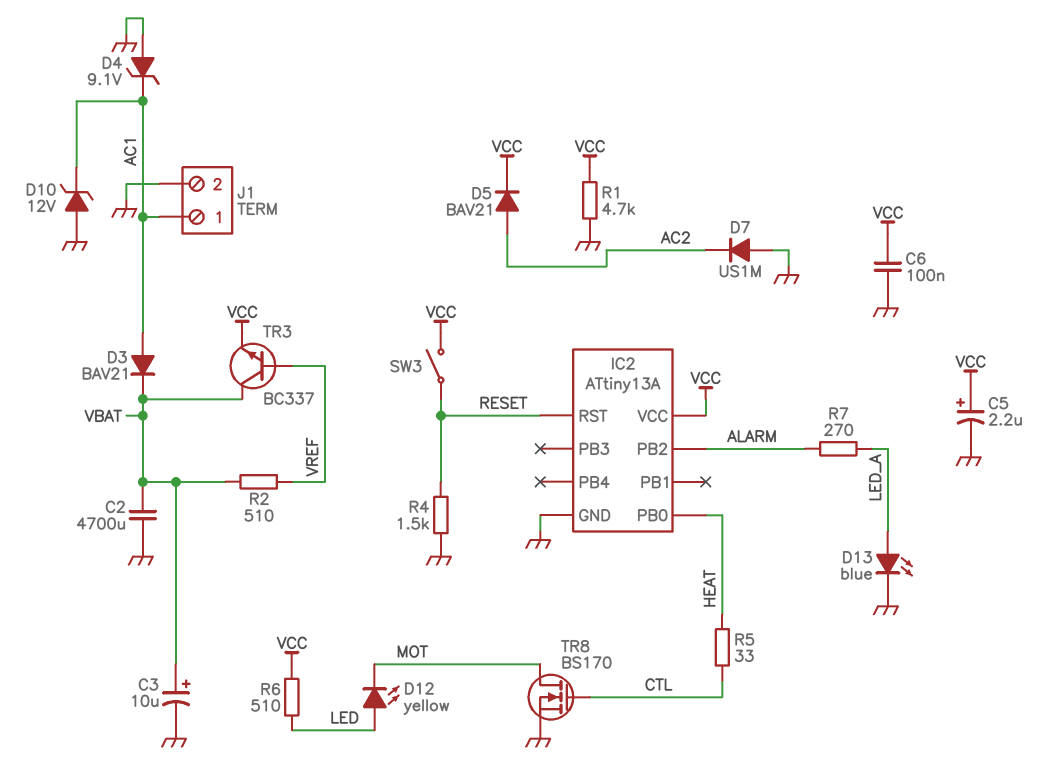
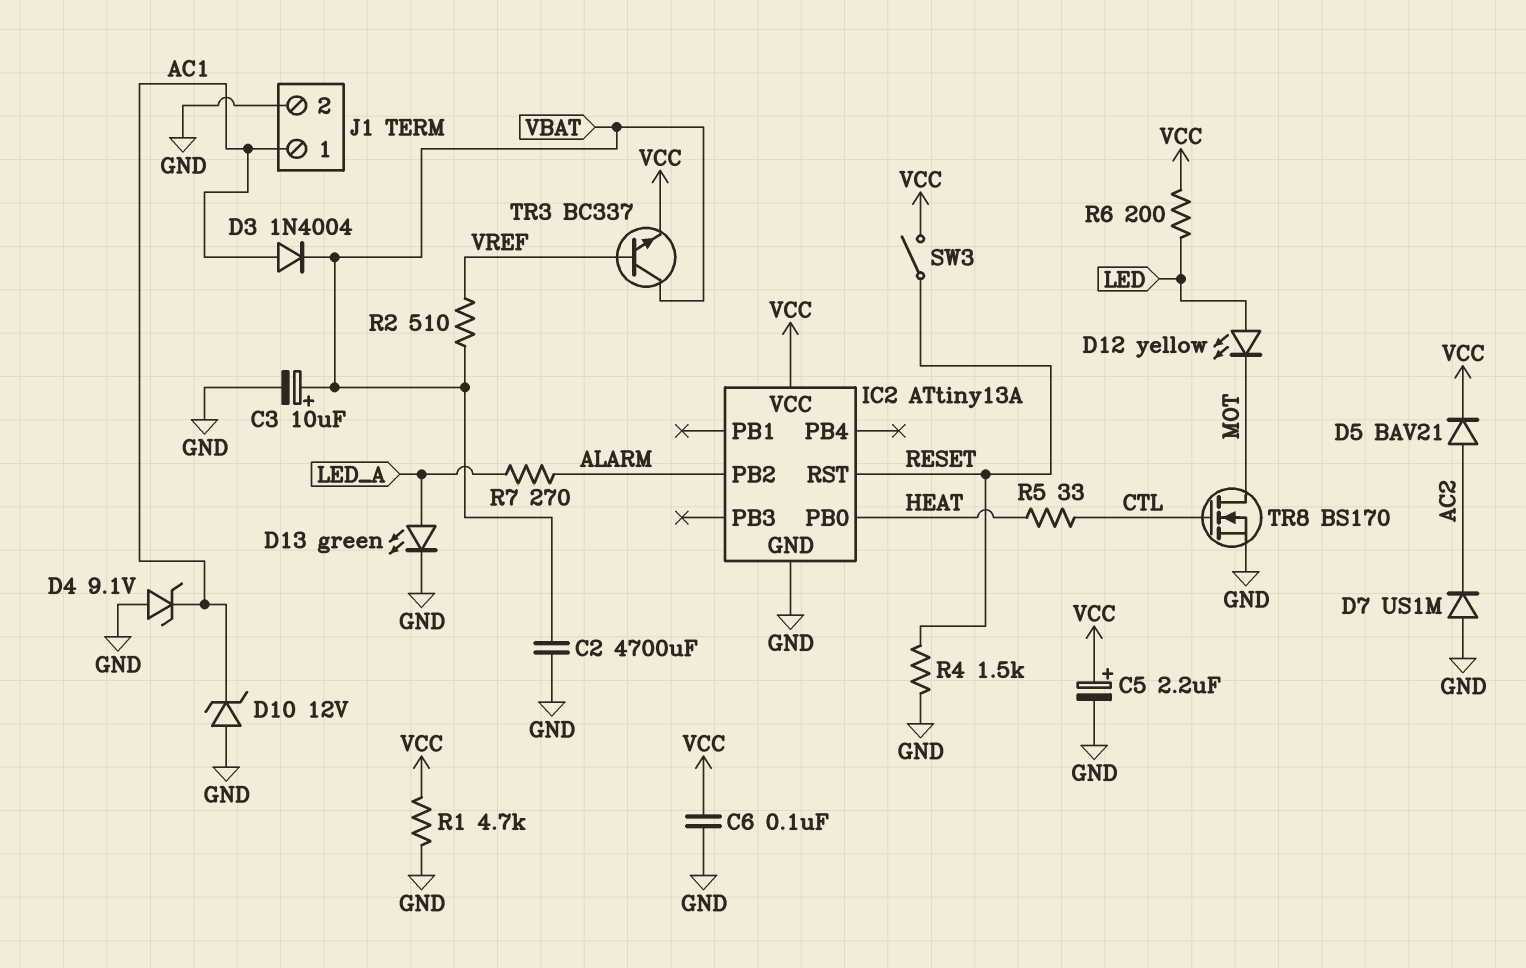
D3: diode BAV21 (A AC1, K VBAT) -> diode 1N4004 (A AC1, K VBAT)
D13: LED blue (A LED_A, K GND) -> LED green (A LED_A, K GND)
R6: 510 (LED, VCC) -> 200 (LED, VCC)

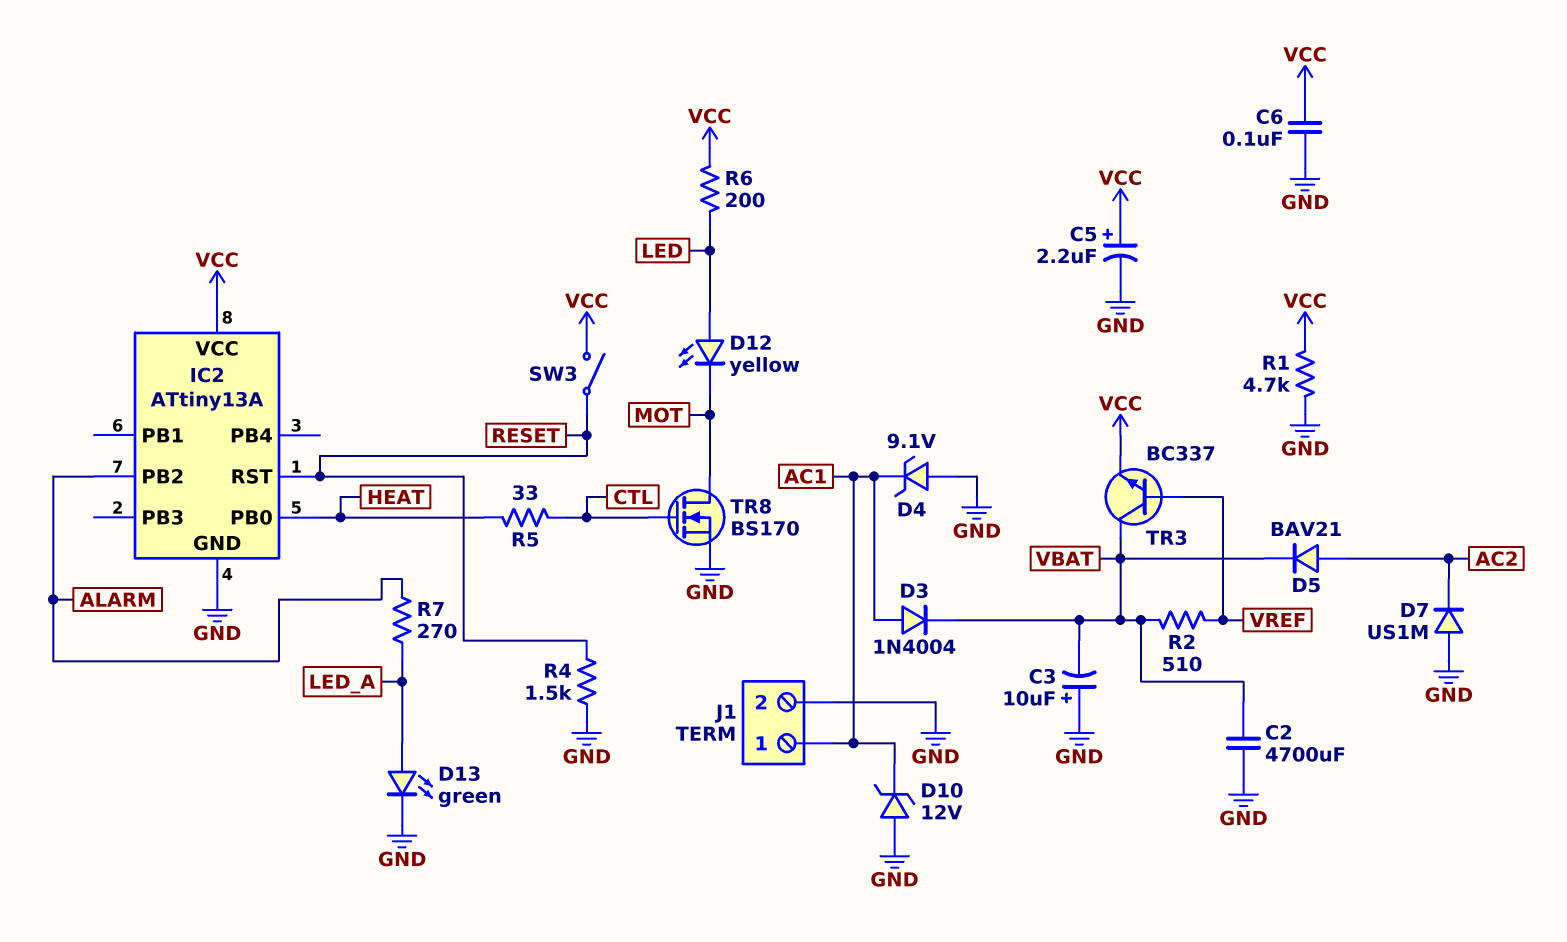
C3: 10uF (plus VBAT, minus GND) -> 10uF (plus GND, minus VBAT)
D5: diode BAV21 (A AC2, K VCC) -> diode BAV21 (A AC2, K VBAT)

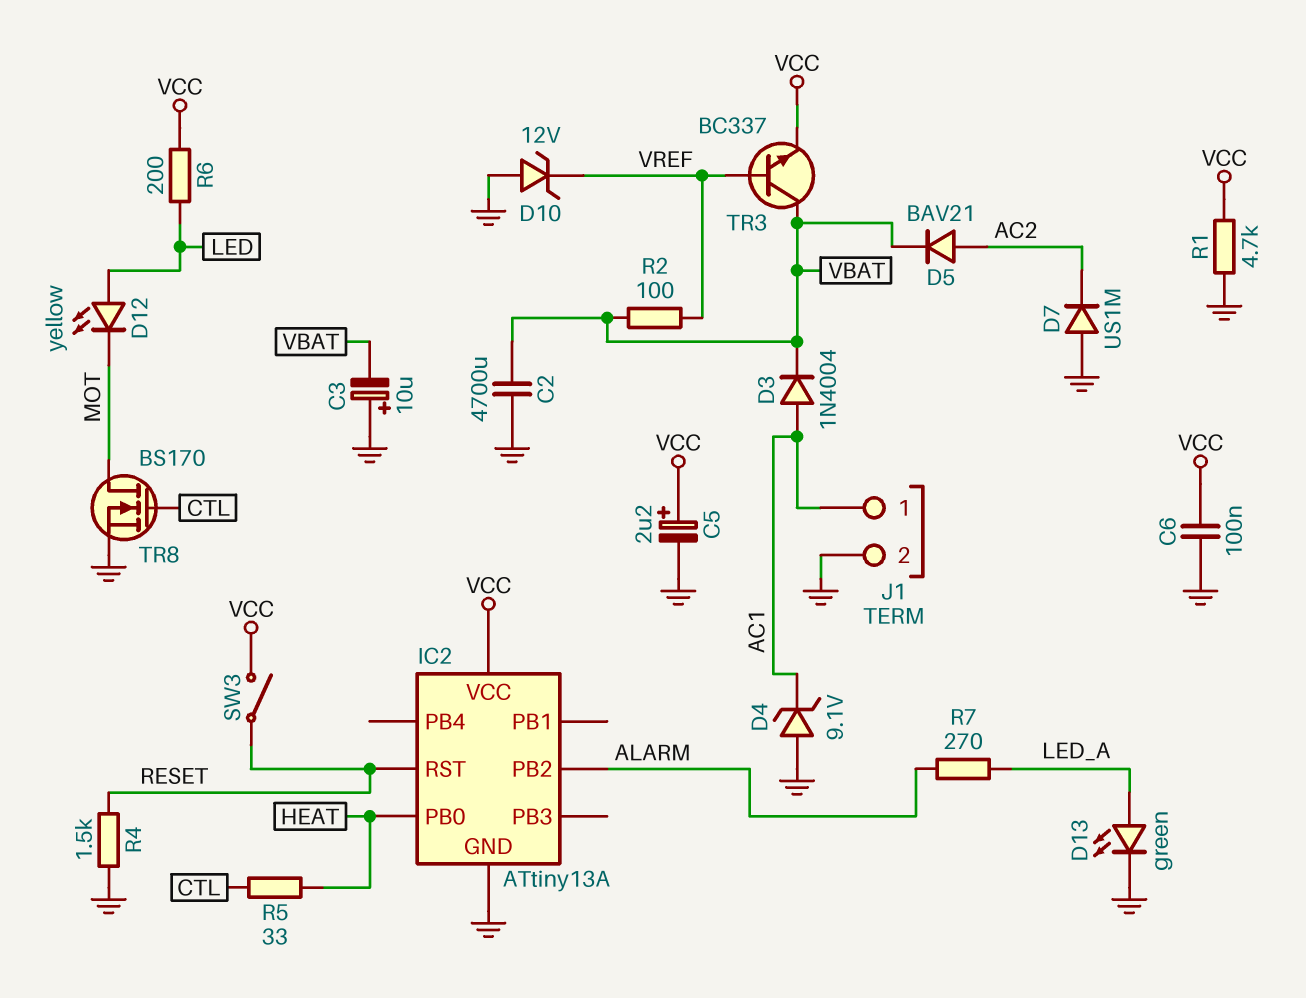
D10: zener 12V (A GND, K AC1) -> zener 12V (A GND, K VREF)
R2: 510 (VBAT, VREF) -> 100 (VBAT, VREF)

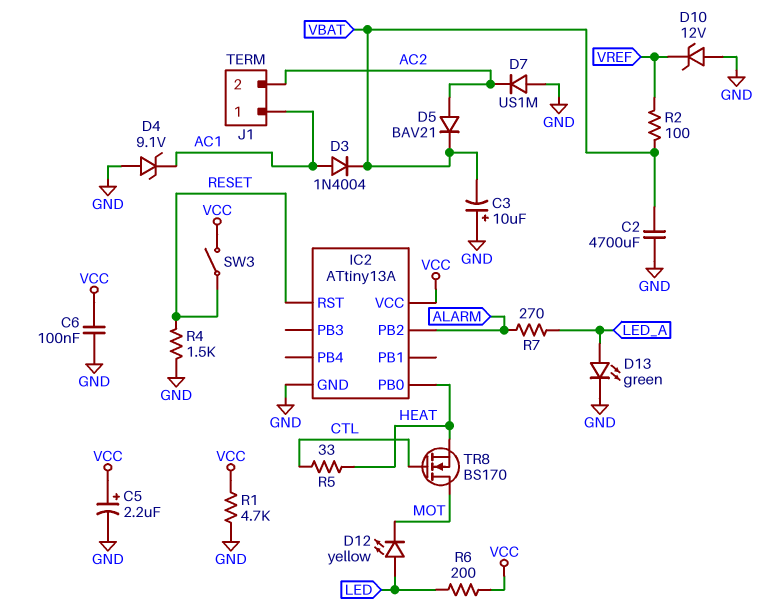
J1 pin 2: GND -> AC2
TR3: NPN BC337 (B VREF, C VBAT, E VCC) -> none
TR8: NMOS BS170 (G CTL, D MOT, S GND) -> NMOS BS170 (G CTL, D MOT, S HEAT)

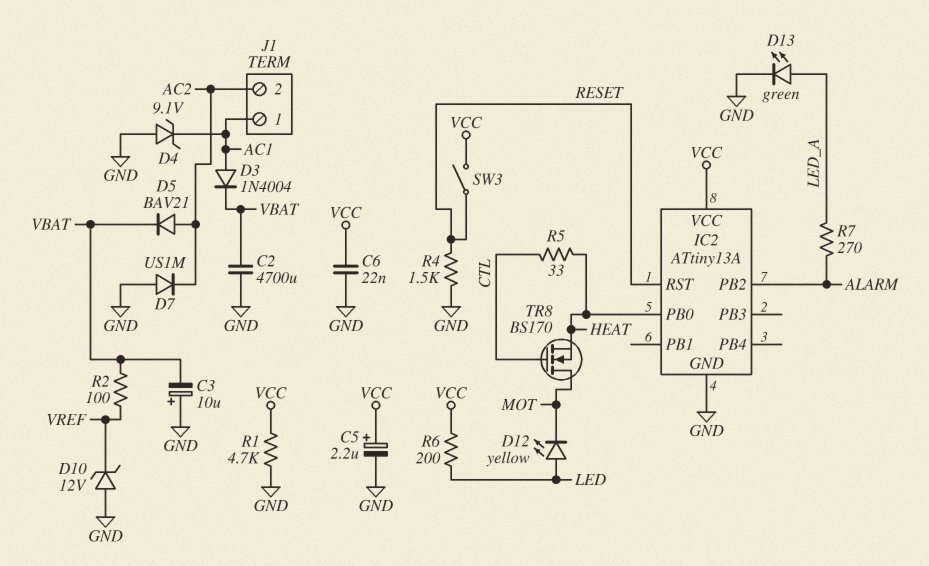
C6: 100nF (GND, VCC) -> 22nF (GND, VCC)

